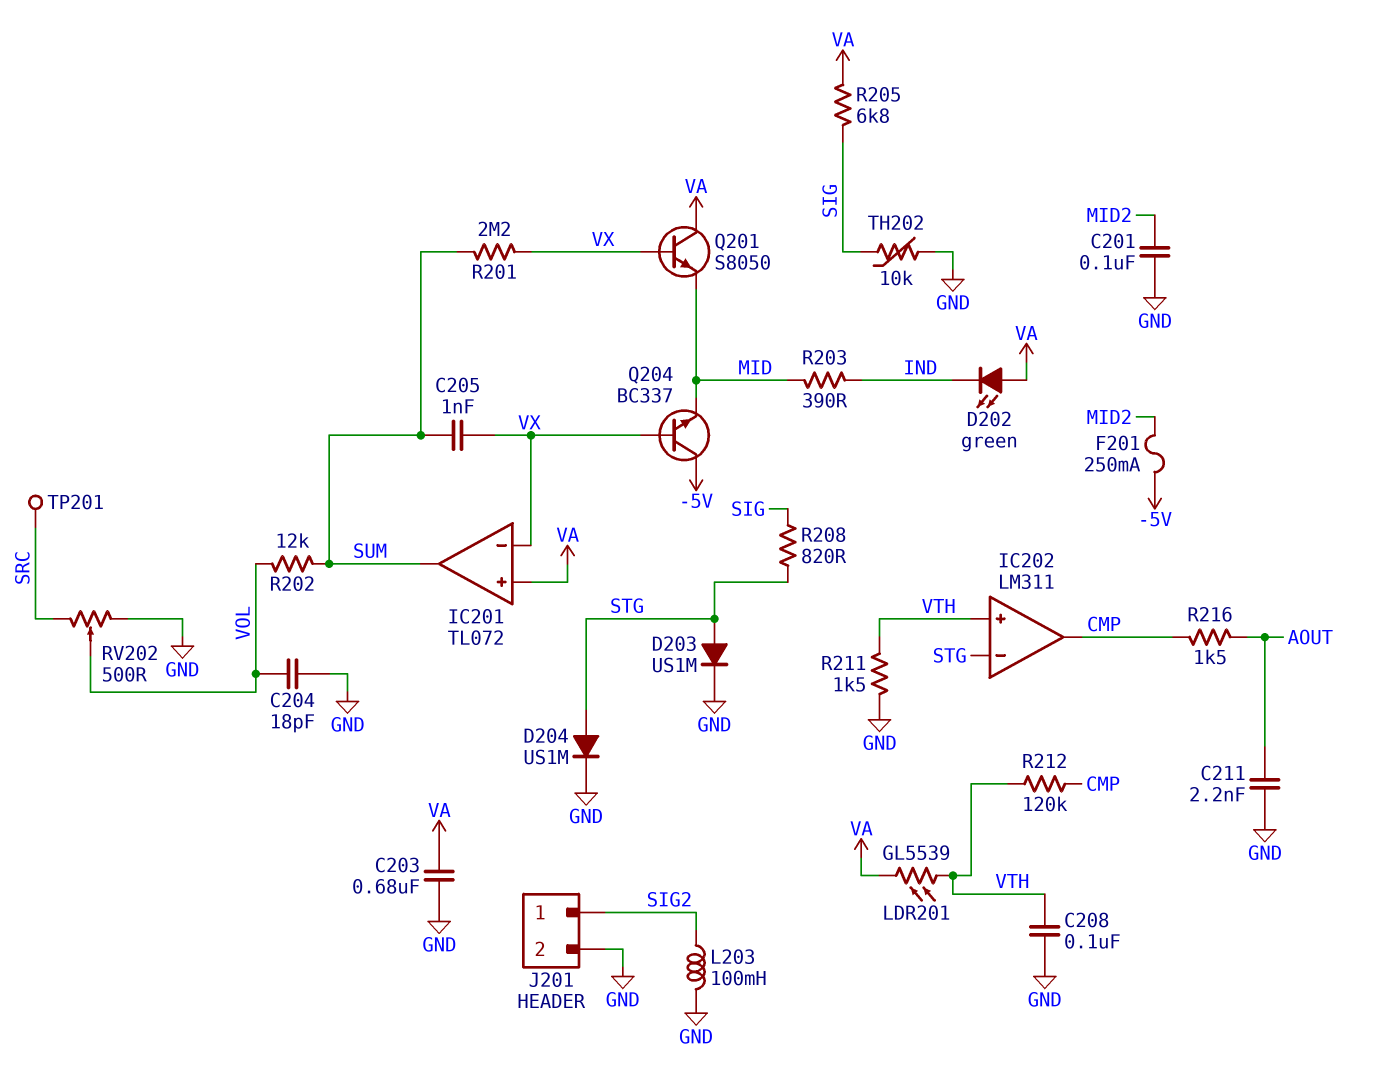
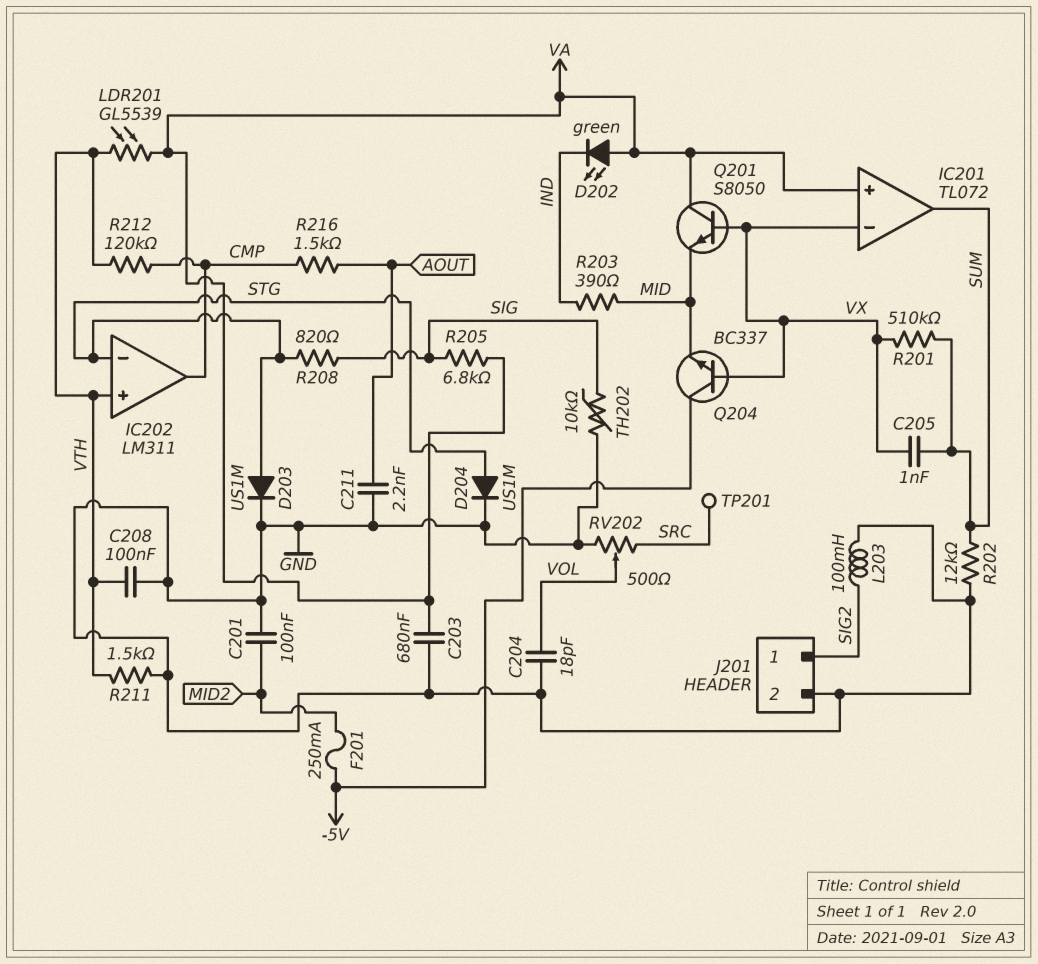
R201: 2.2M (SUM, VX) -> 510k (SUM, VX)
R202: 12k (SUM, VOL) -> 12k (GND, SUM)

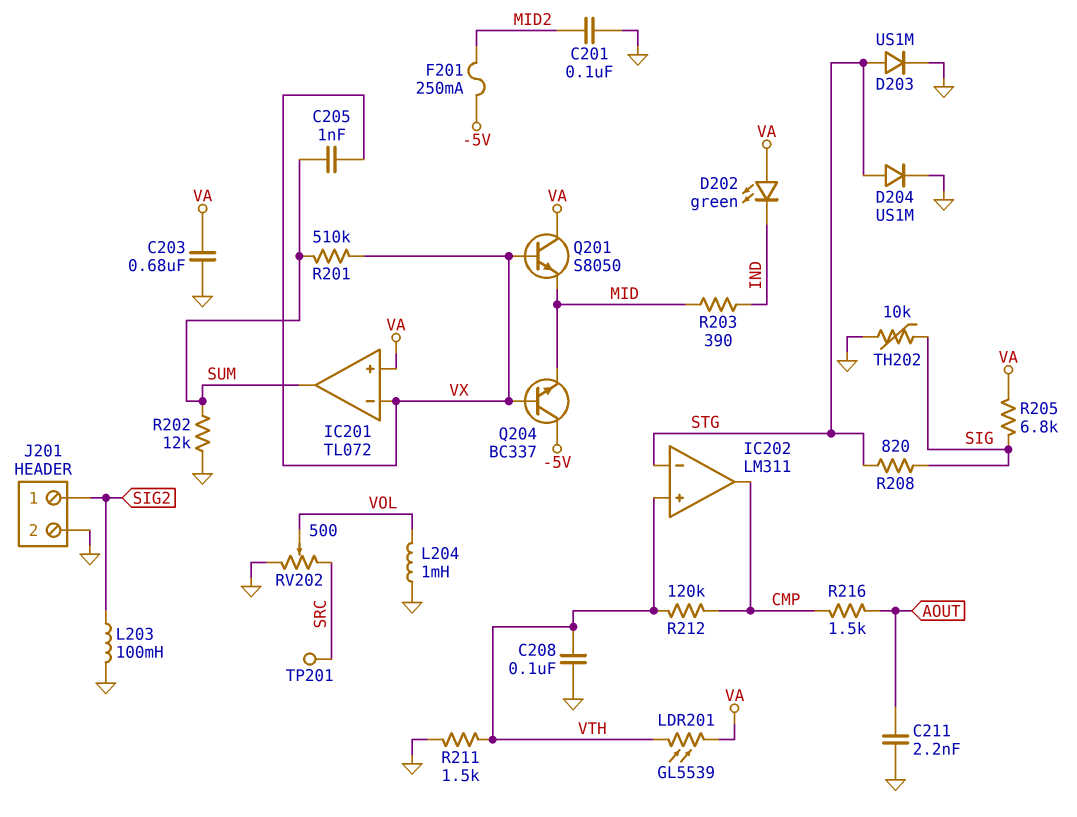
C204: 18pF (GND, VOL) -> none
L204: none -> 1mH (GND, VOL)

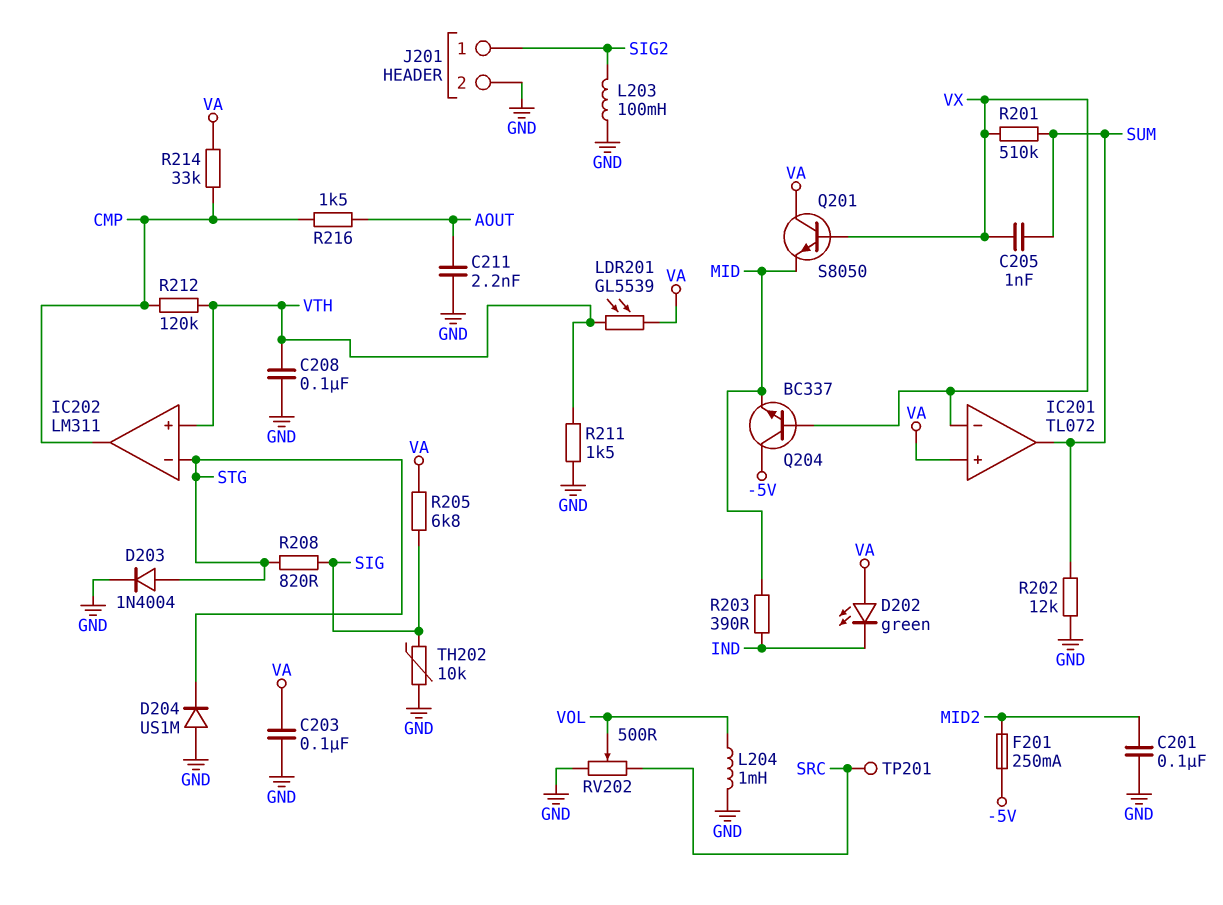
C203: 680nF (GND, VA) -> 100nF (GND, VA)
D203: diode US1M (A STG, K GND) -> diode 1N4004 (A STG, K GND)
D204: diode US1M (A STG, K GND) -> diode US1M (A GND, K STG)
R214: none -> 33k (CMP, VA)

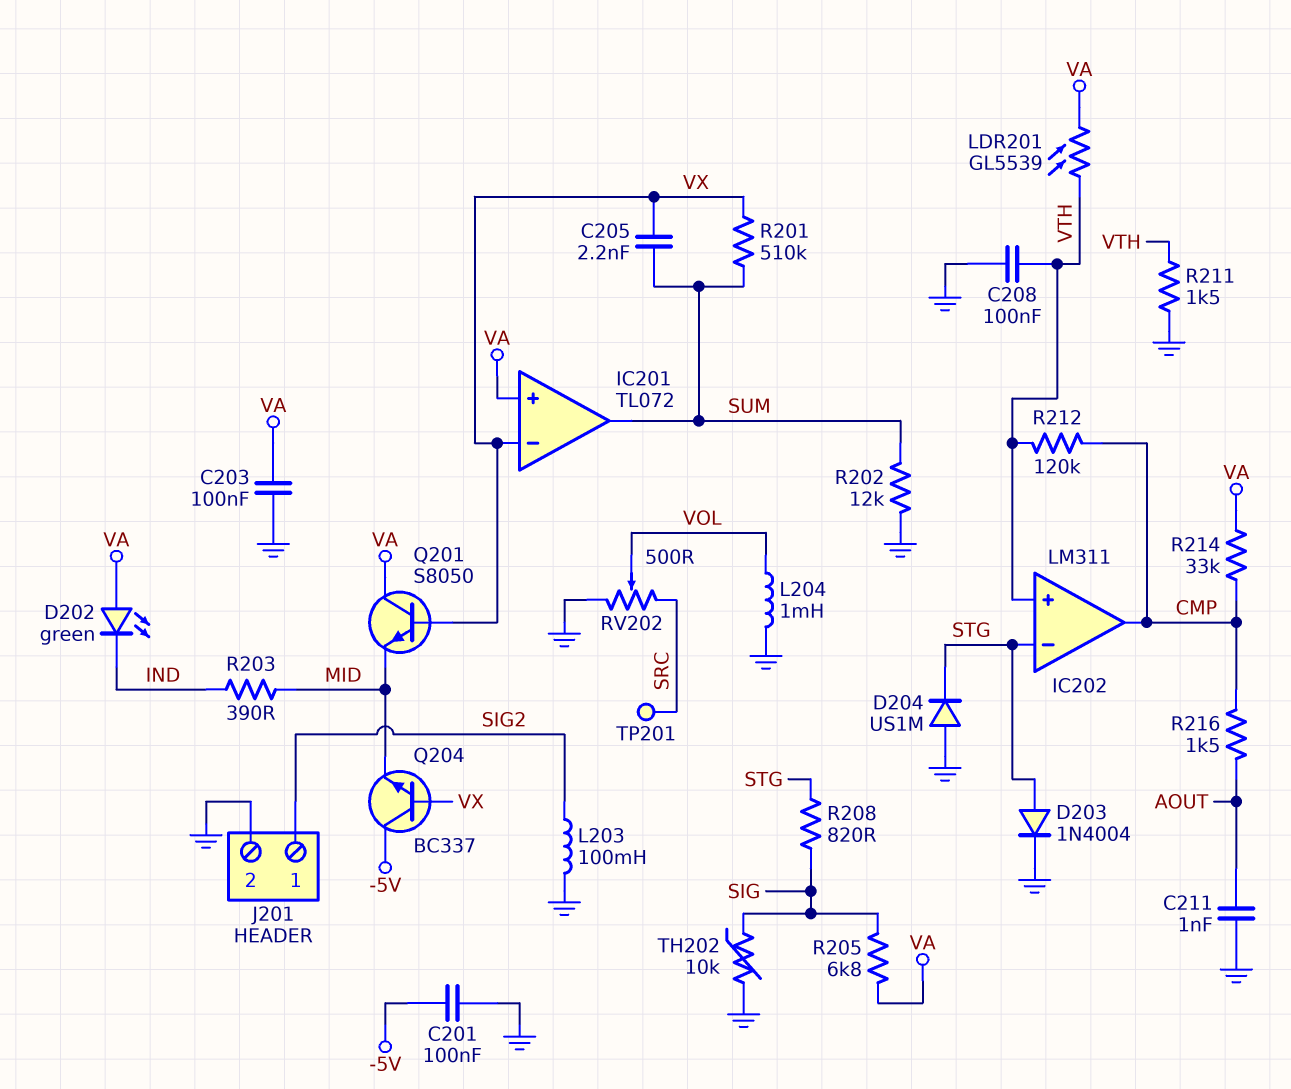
C201: 100nF (GND, MID2) -> 100nF (-5V, GND)
C205: 1nF (SUM, VX) -> 2.2nF (SUM, VX)
C211: 2.2nF (AOUT, GND) -> 1nF (AOUT, GND)
F201: 250mA (-5V, MID2) -> none

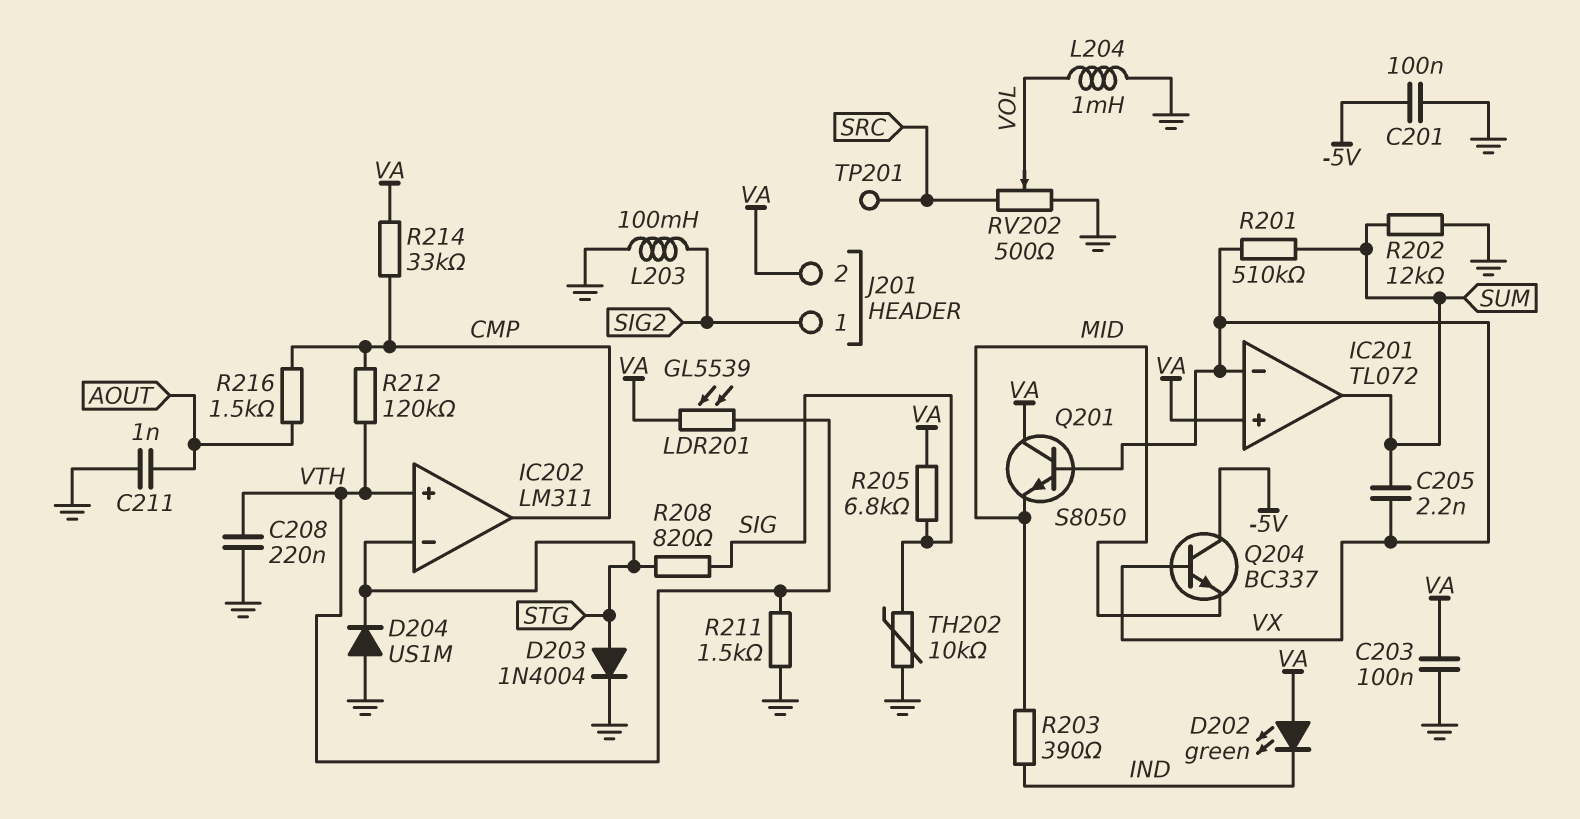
C208: 100nF (GND, VTH) -> 220nF (GND, VTH)
J201 pin 2: GND -> VA

